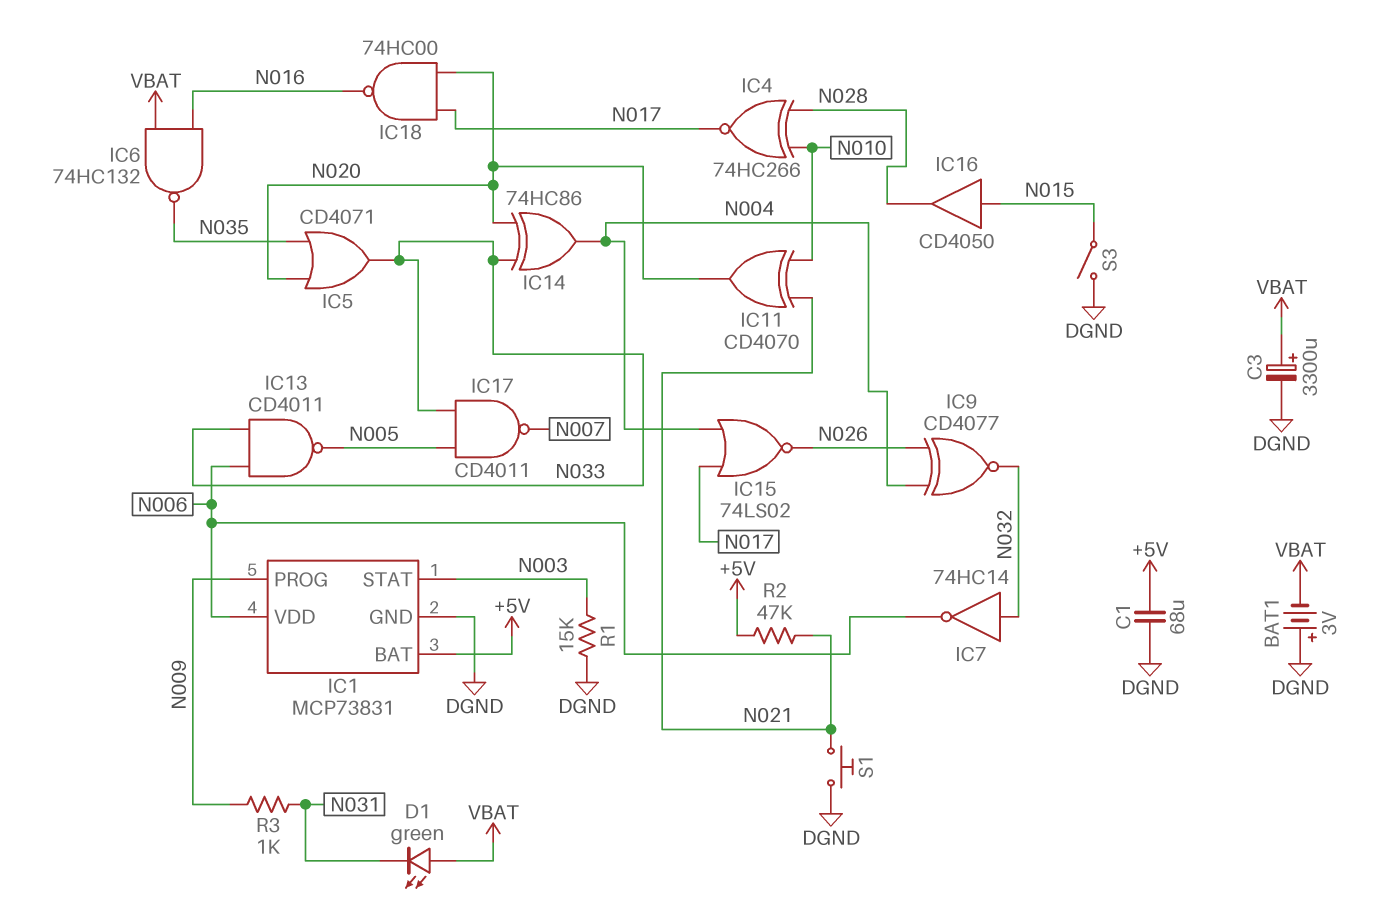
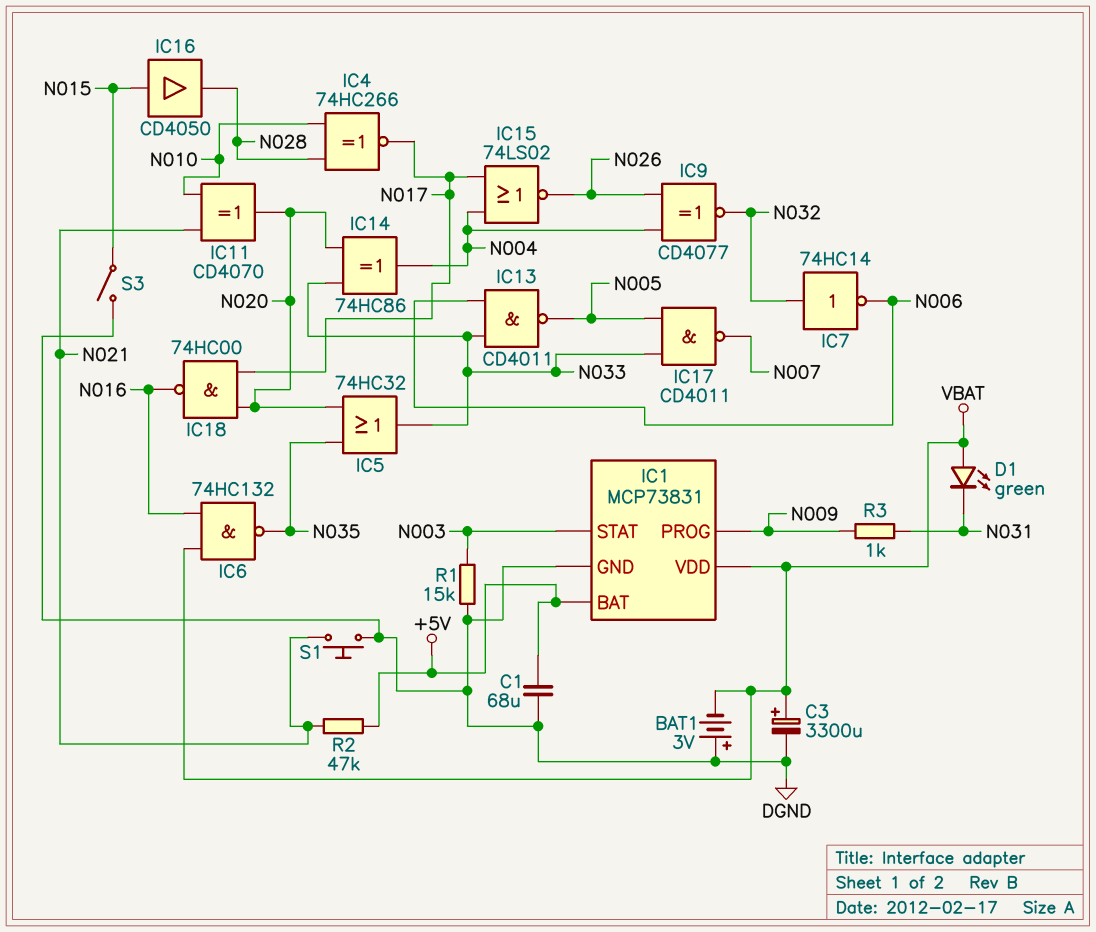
IC1 pin VDD: N006 -> VBAT
IC5: OR CD4071 (in N020, in N035, out N033) -> OR 74HC32 (in N020, in N035, out N033)

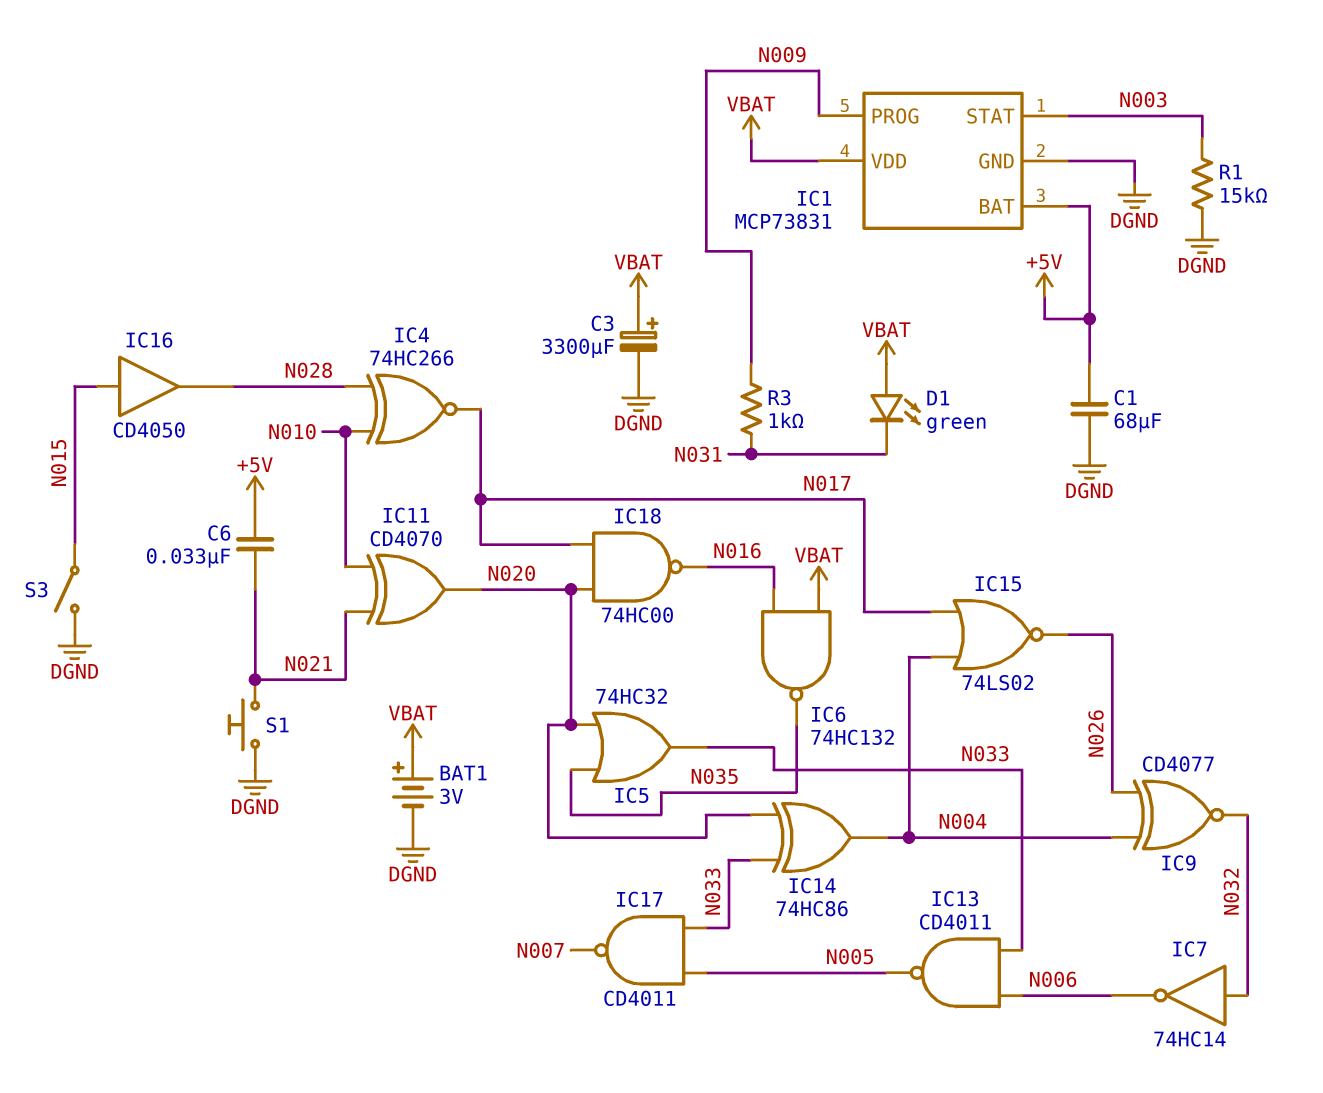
BAT1: 3V (plus DGND, minus VBAT) -> 3V (plus VBAT, minus DGND)
C6: none -> 33nF (+5V, N021)
R2: 47k (+5V, N021) -> none

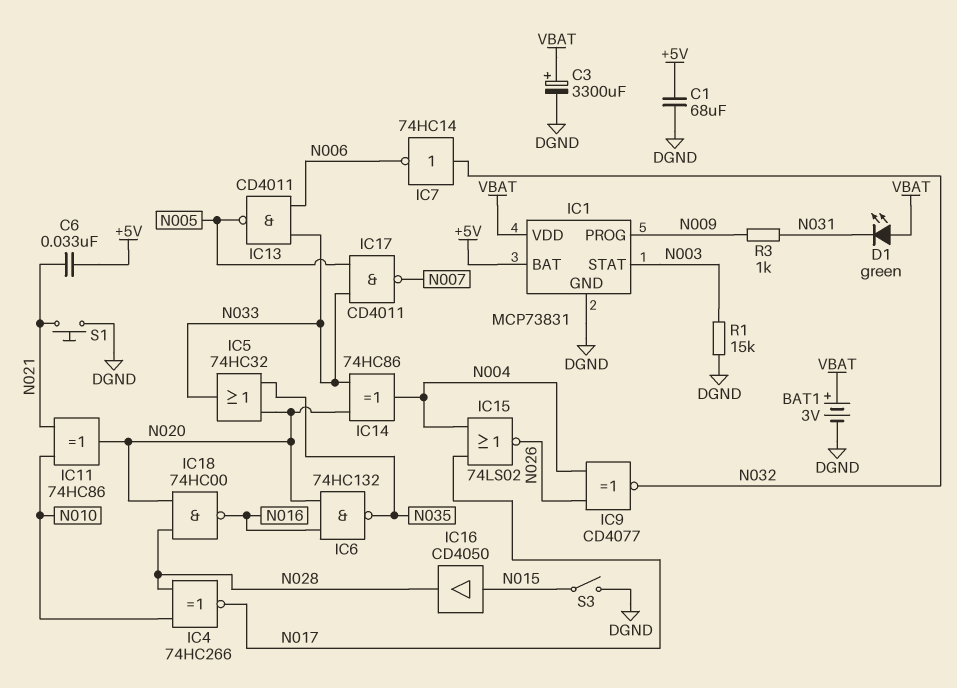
IC6: NAND 74HC132 (in N016, in VBAT, out N035) -> NAND 74HC132 (in N016, in N020, out N035)
IC11: XOR CD4070 (in N010, in N021, out N020) -> XOR 74HC86 (in N010, in N021, out N020)
IC18: NAND 74HC00 (in N017, in N020, out N016) -> NAND 74HC00 (in N020, in N028, out N016)

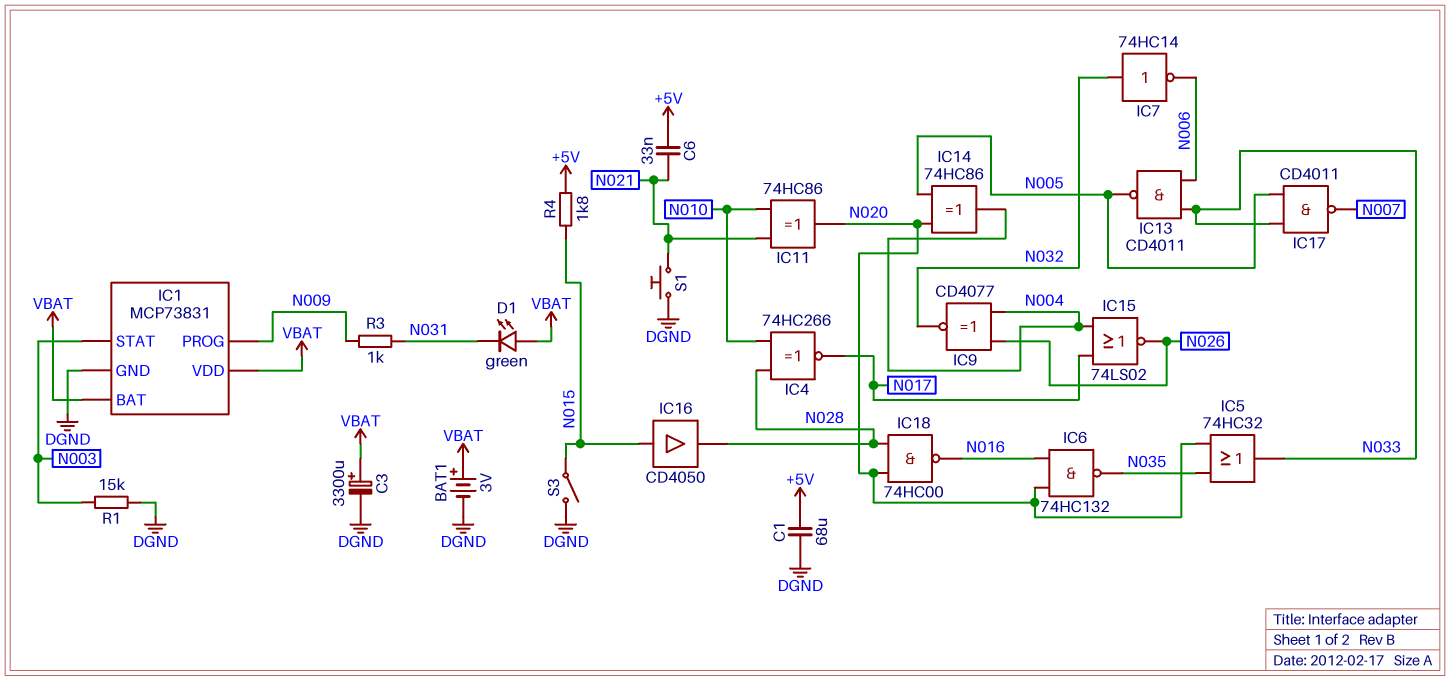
IC1 pin BAT: +5V -> VBAT
IC14: XOR 74HC86 (in N020, in N033, out N004) -> XOR 74HC86 (in N005, in N020, out N004)
R4: none -> 1.8k (+5V, N015)

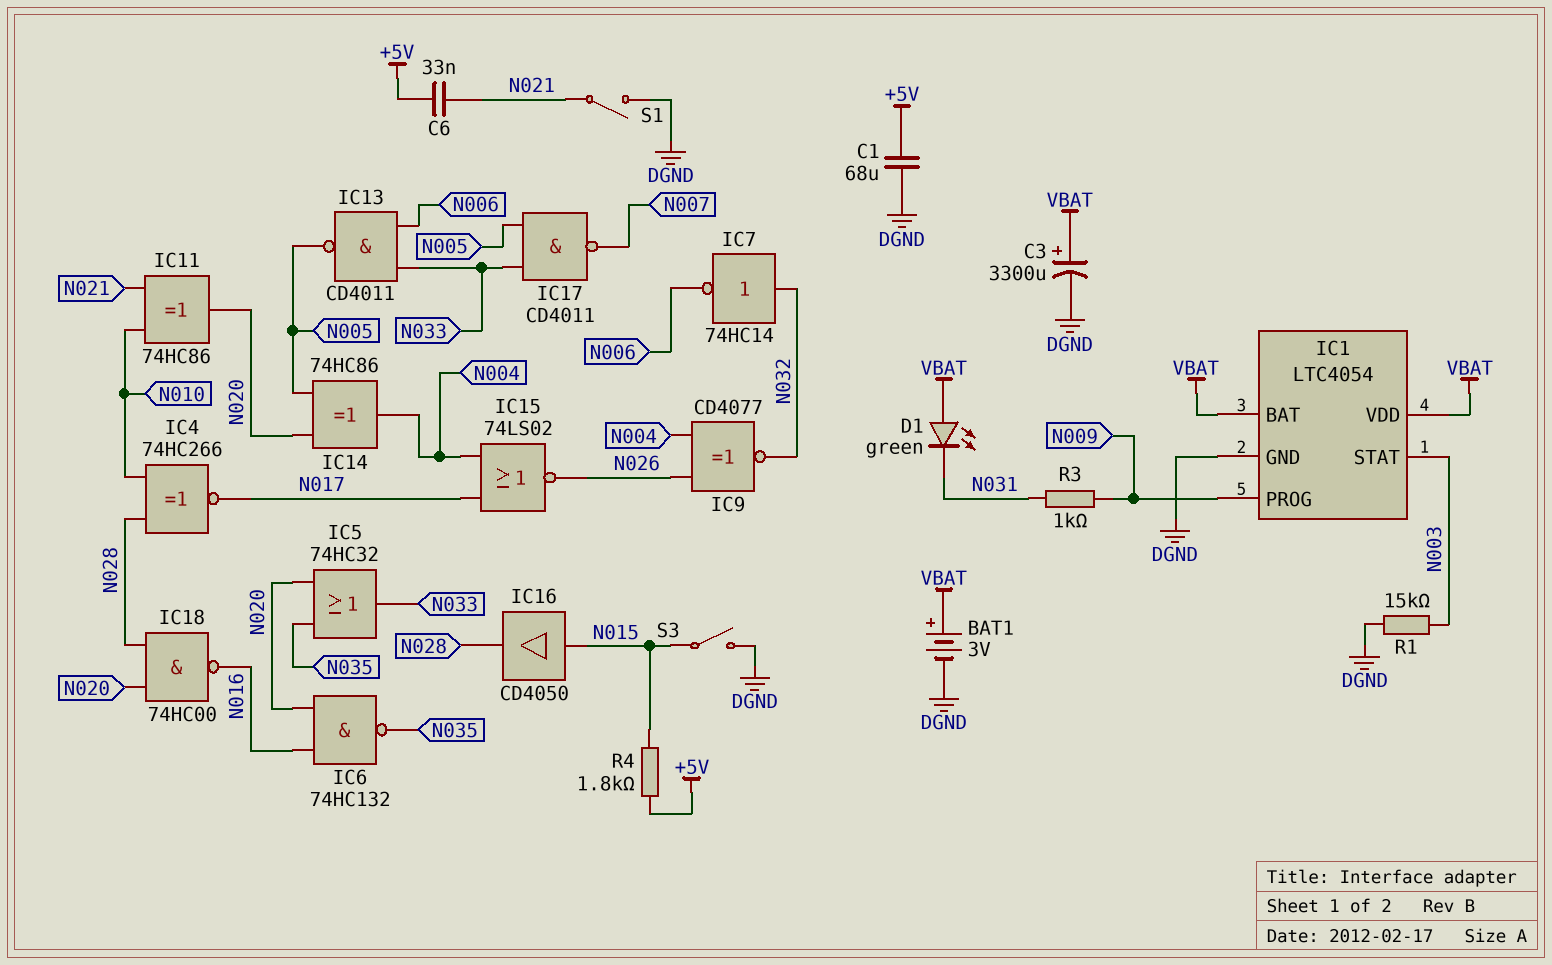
IC1: MCP73831 -> LTC4054
S1: button (DGND, N021) -> switch (DGND, N021)

